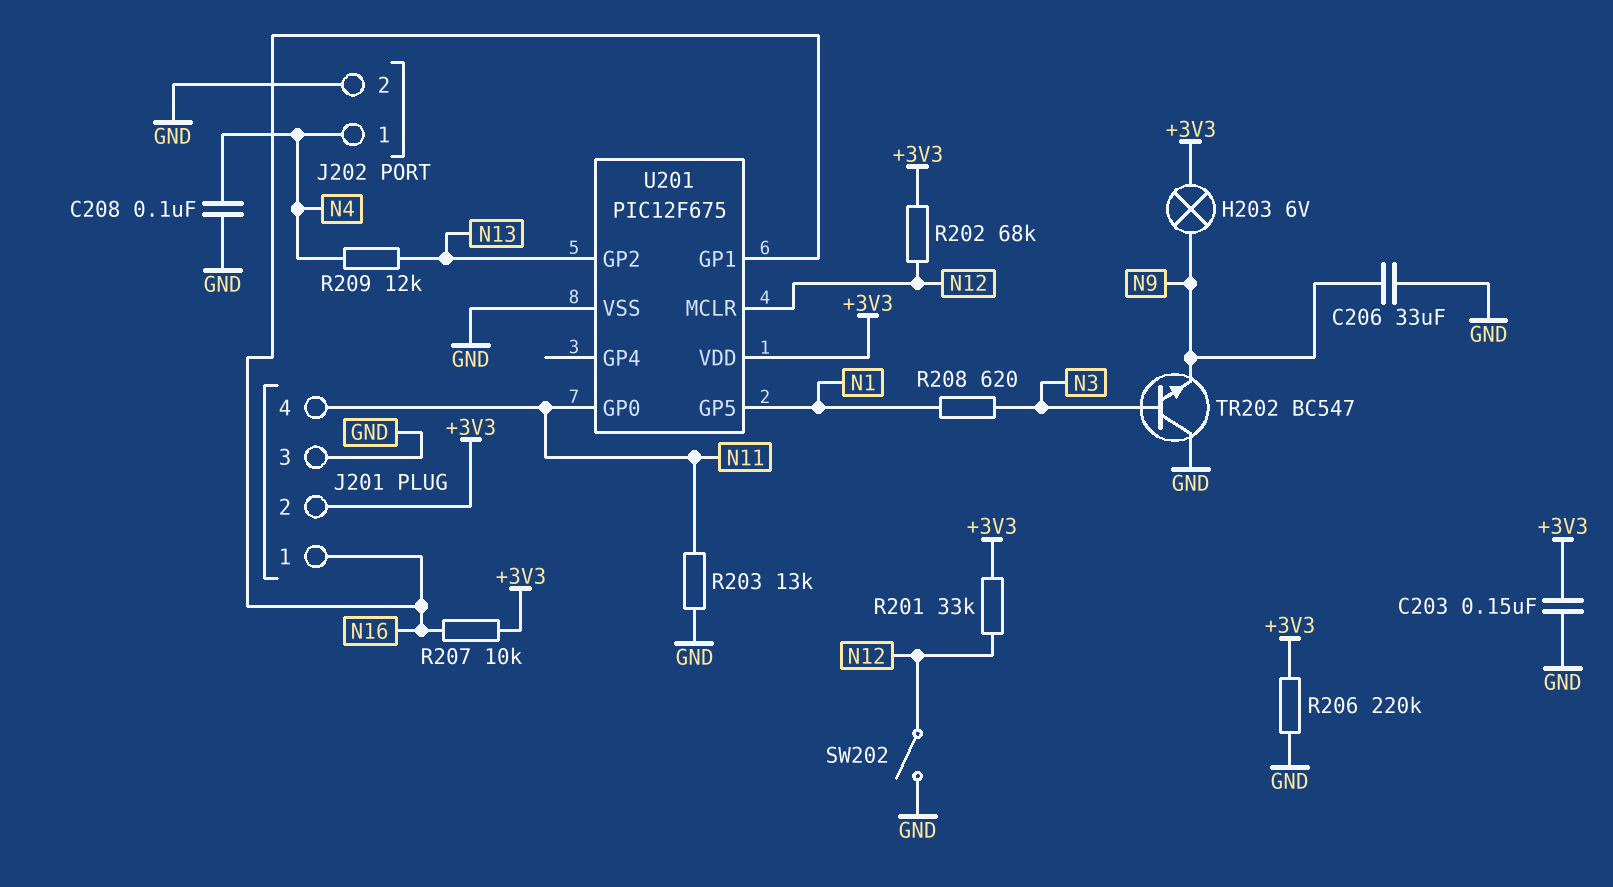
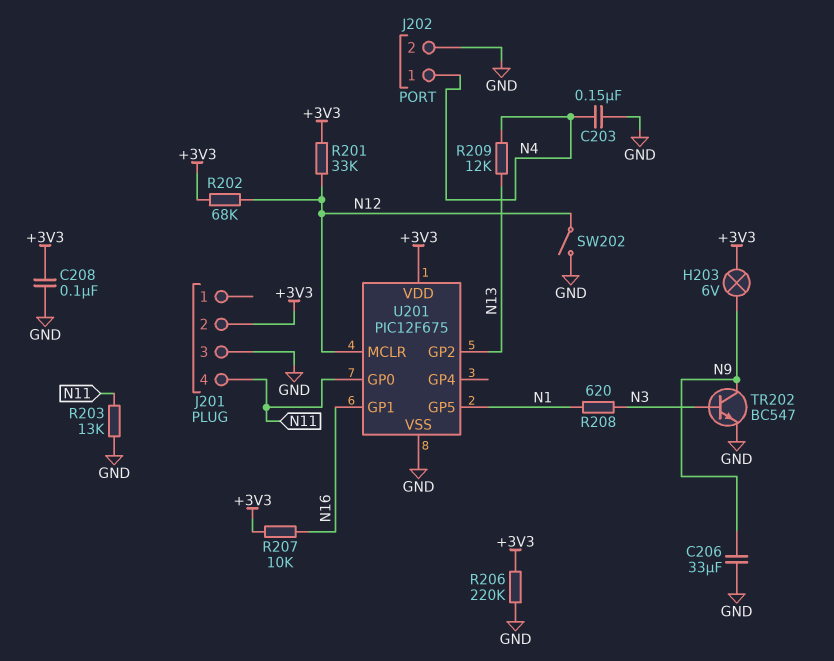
C203: 150nF (+3V3, GND) -> 150nF (GND, N4)
C208: 100nF (GND, N4) -> 100nF (+3V3, GND)
J201 pin 1: N16 -> none
TR202: NPN BC547 (B N3, C GND, E N9) -> NPN BC547 (B N3, C N9, E GND)

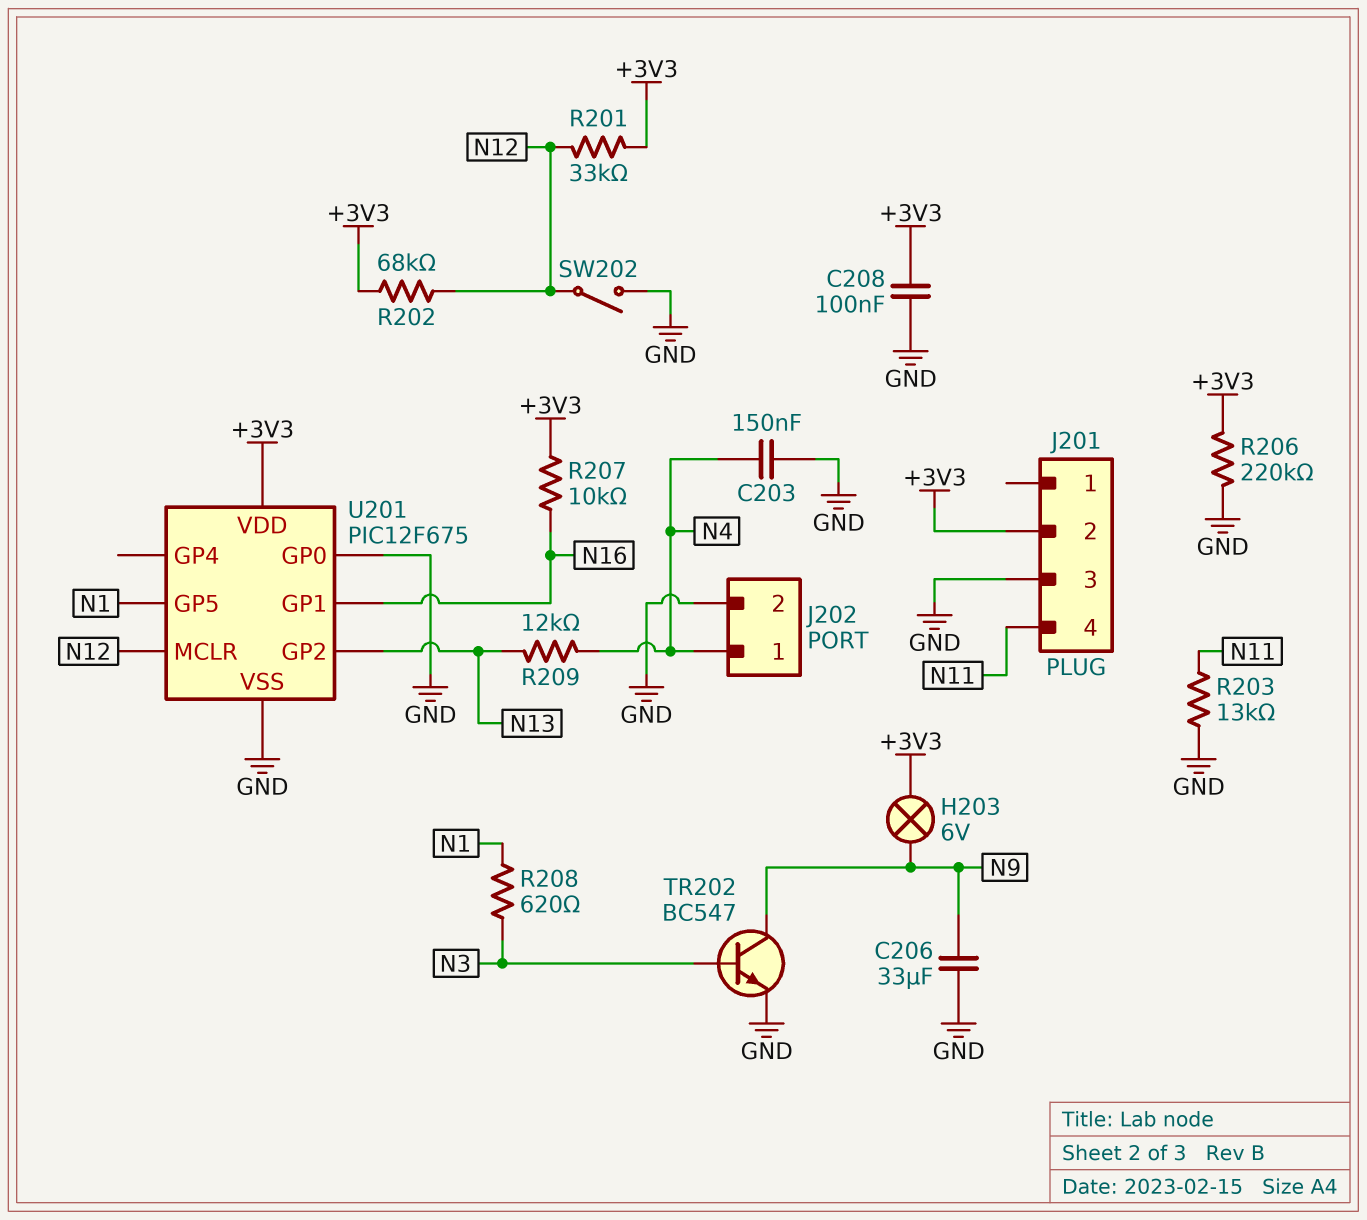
U201 pin GP0: N11 -> GND

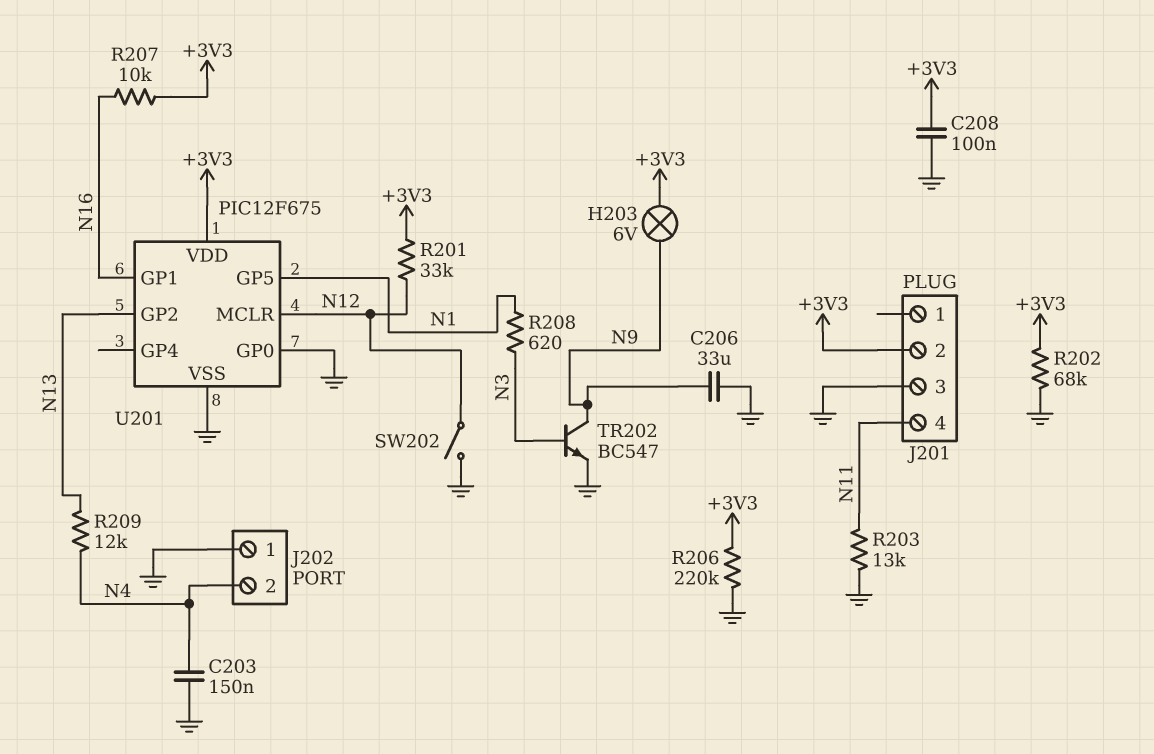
J202 pin 1: N4 -> GND
J202 pin 2: GND -> N4
R202: 68k (+3V3, N12) -> 68k (+3V3, GND)

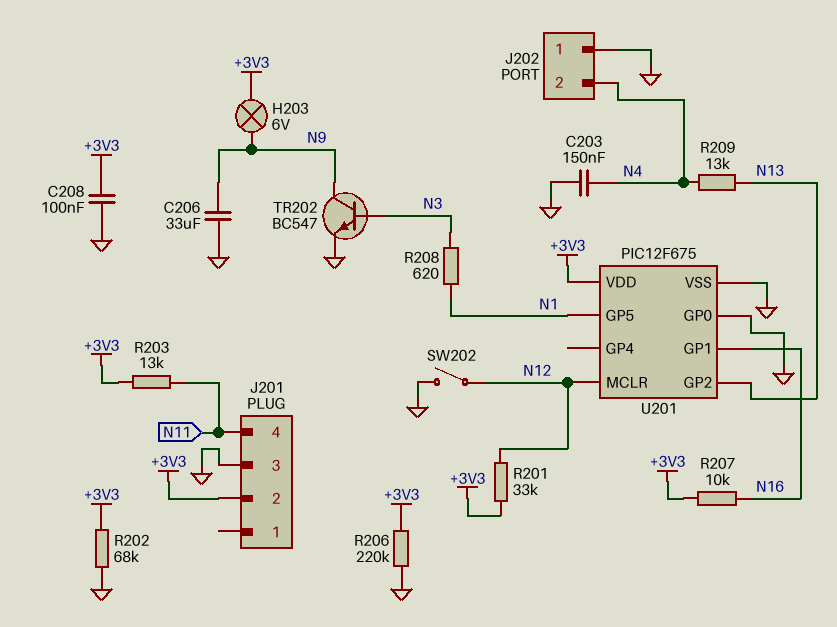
R203: 13k (GND, N11) -> 13k (+3V3, N11)
R209: 12k (N4, N13) -> 13k (N4, N13)

